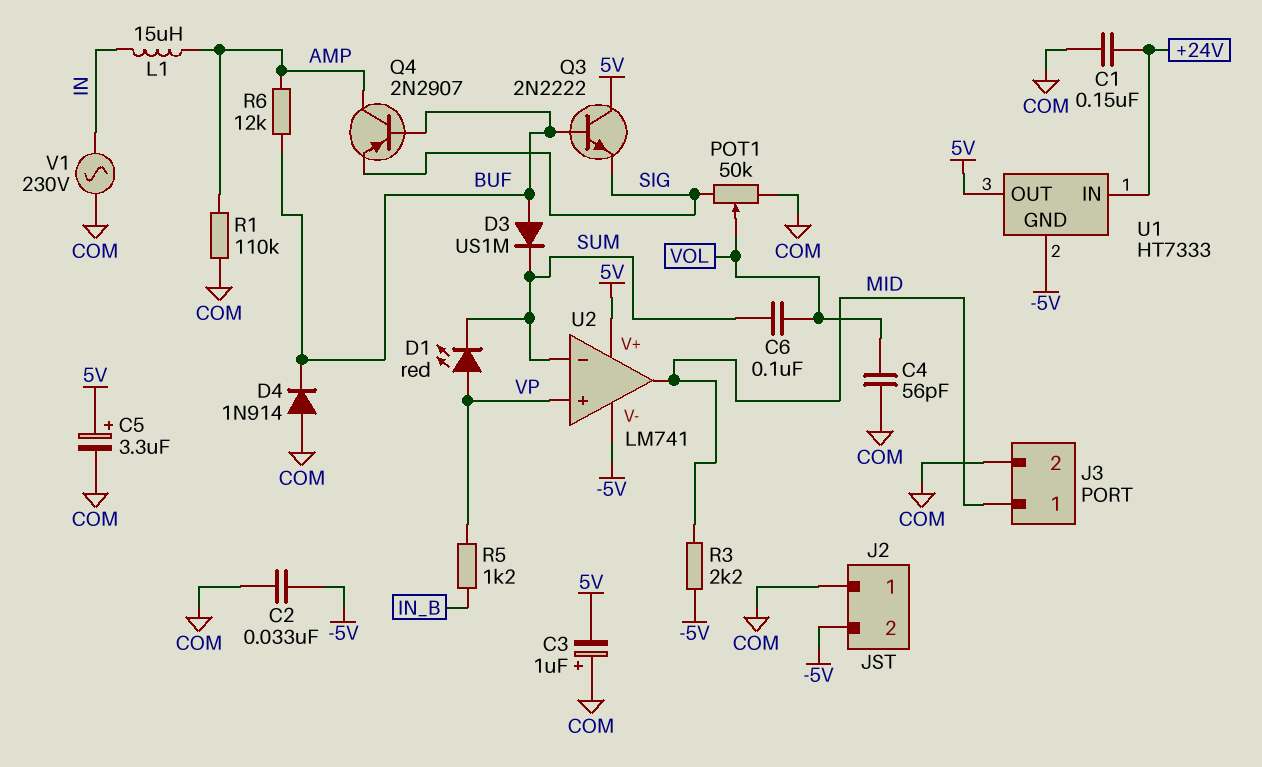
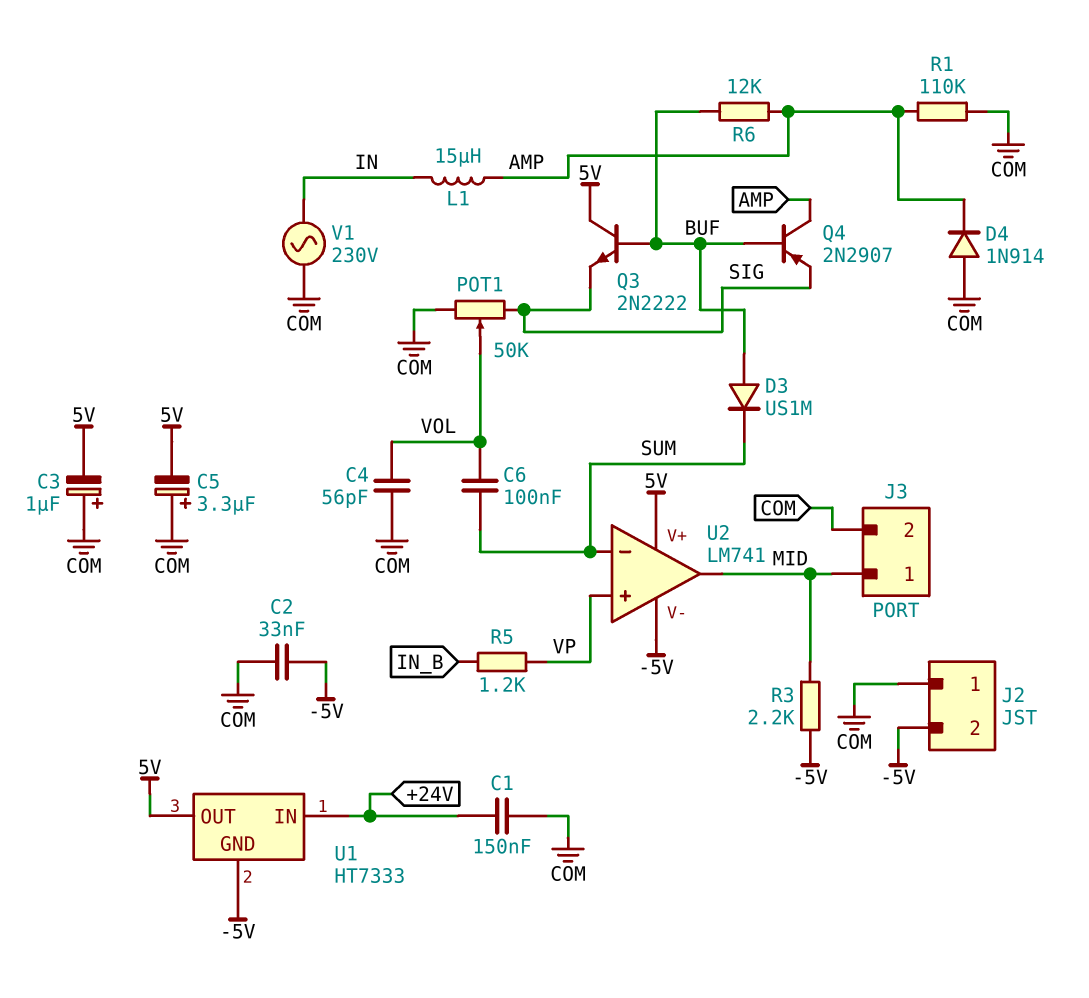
C5: 3.3uF (plus 5V, minus COM) -> 3.3uF (plus COM, minus 5V)
D1: LED red (A VP, K SUM) -> none
D4: diode 1N914 (A COM, K BUF) -> diode 1N914 (A COM, K AMP)

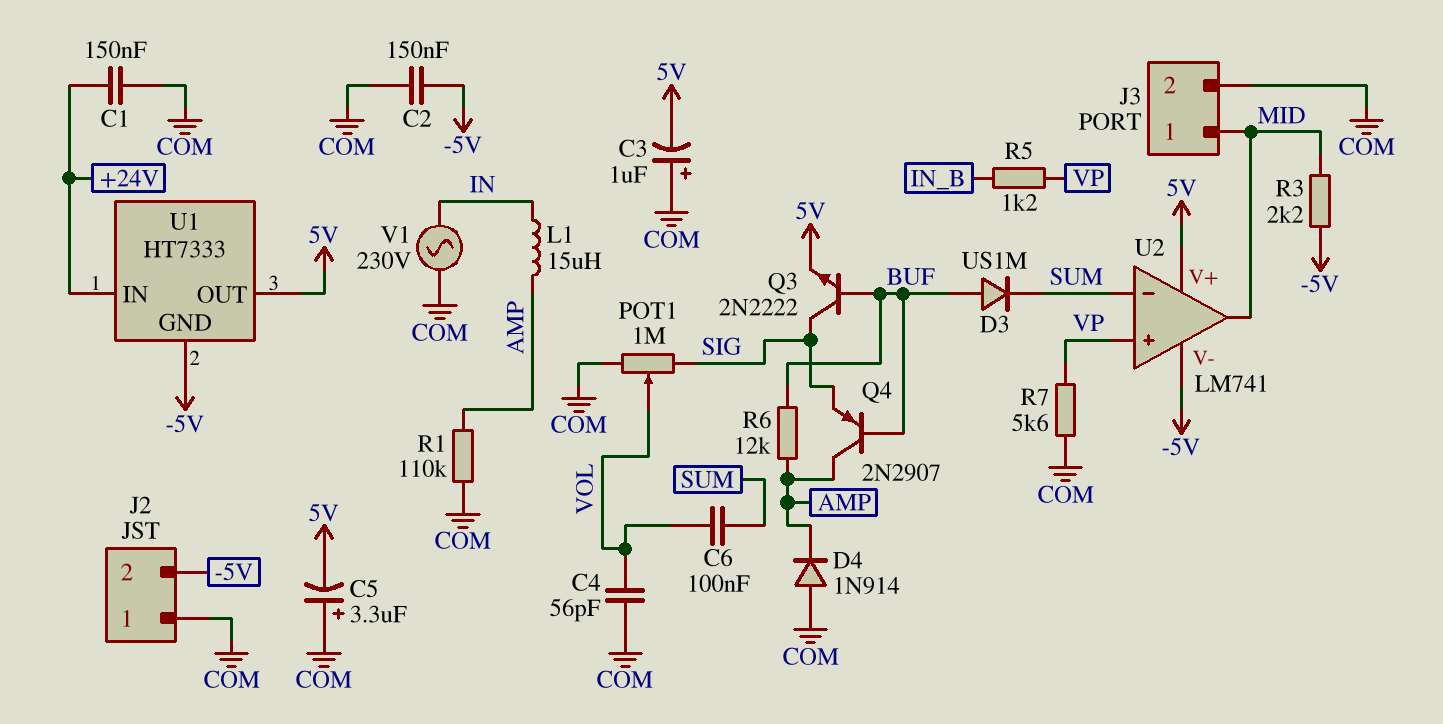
C2: 33nF (-5V, COM) -> 150nF (-5V, COM)
POT1: 50k (COM, SIG, wiper VOL) -> 1M (COM, SIG, wiper VOL)
Q3: NPN 2N2222 (B BUF, C 5V, E SIG) -> NPN 2N2222 (B BUF, C SIG, E 5V)
R7: none -> 5.6k (COM, VP)

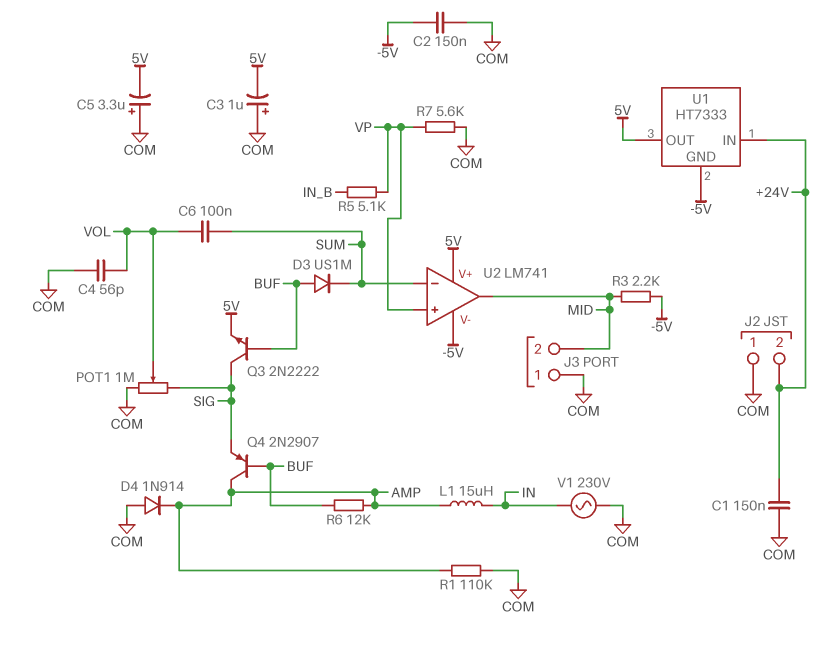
J2 pin 2: -5V -> +24V
J3 pin 1: MID -> COM
J3 pin 2: COM -> MID
R5: 1.2k (IN_B, VP) -> 5.1k (IN_B, VP)

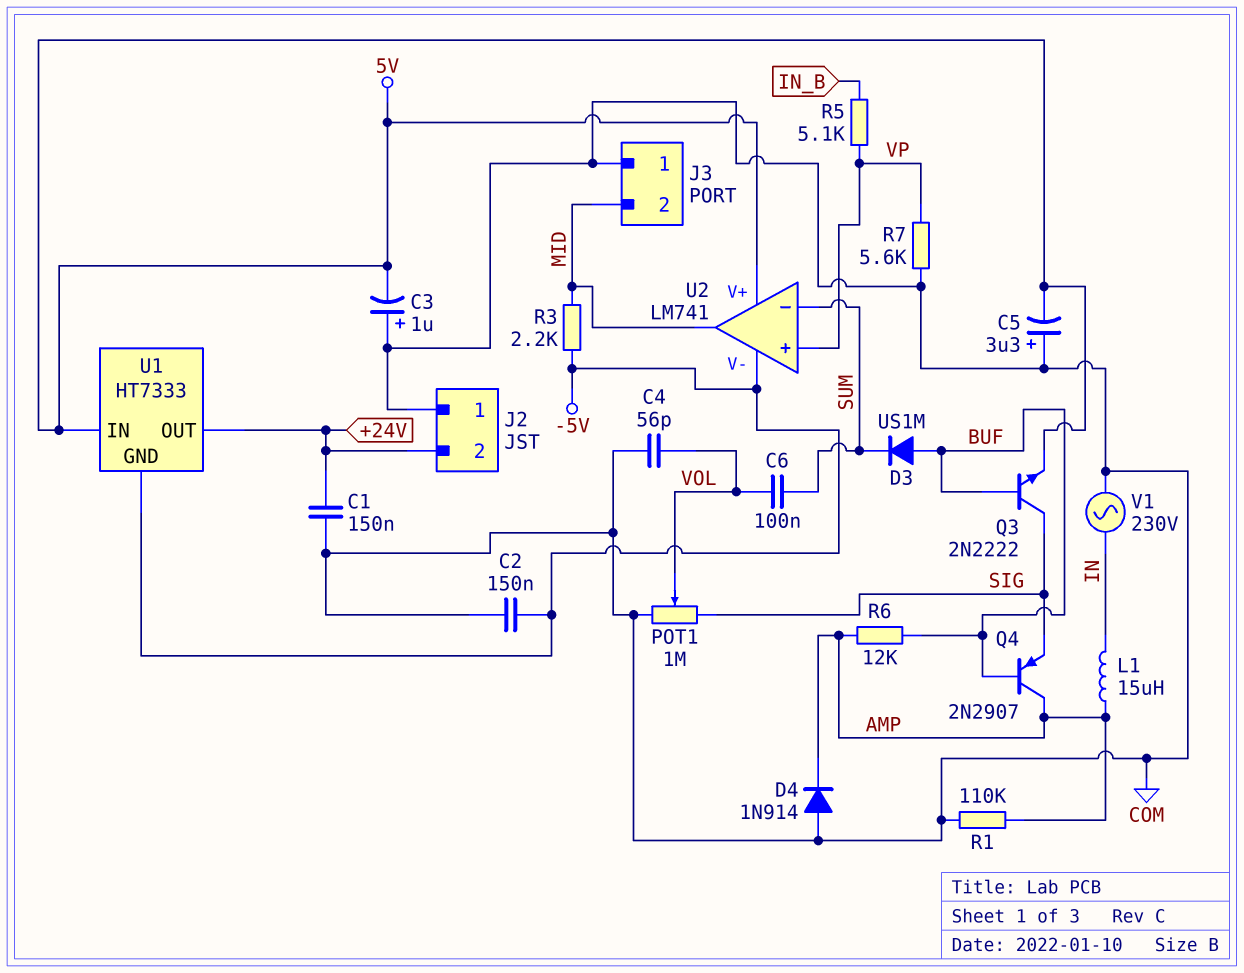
U1 pin IN: +24V -> 5V
U1 pin OUT: 5V -> +24V

